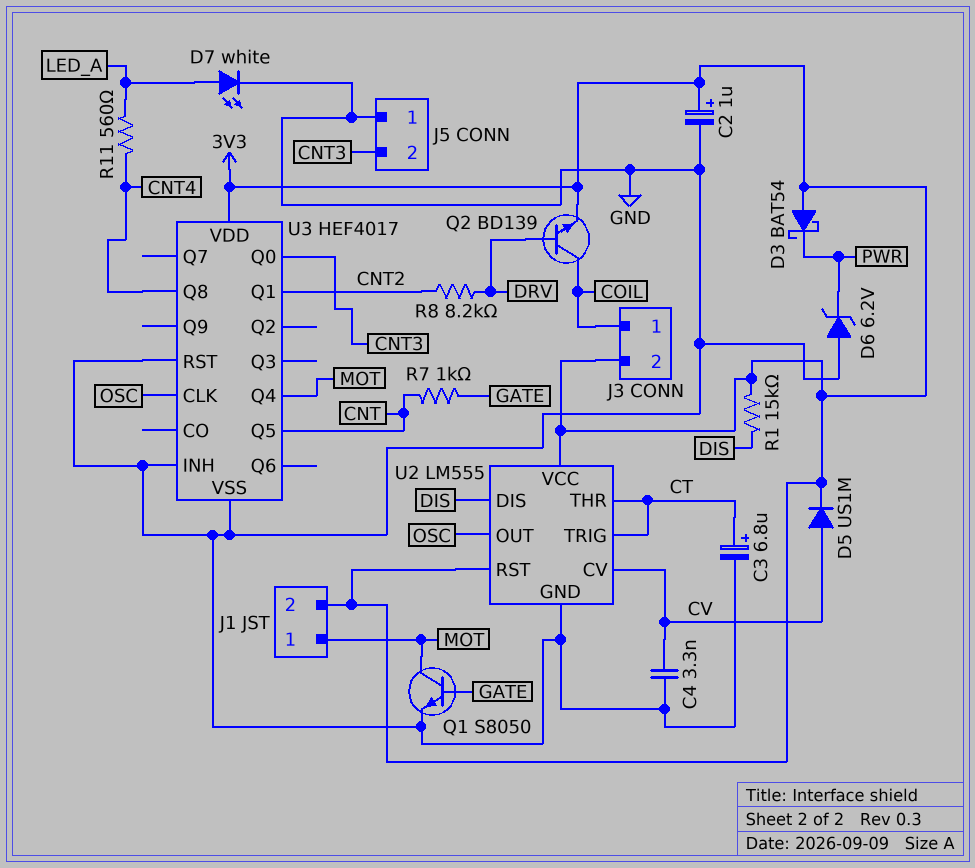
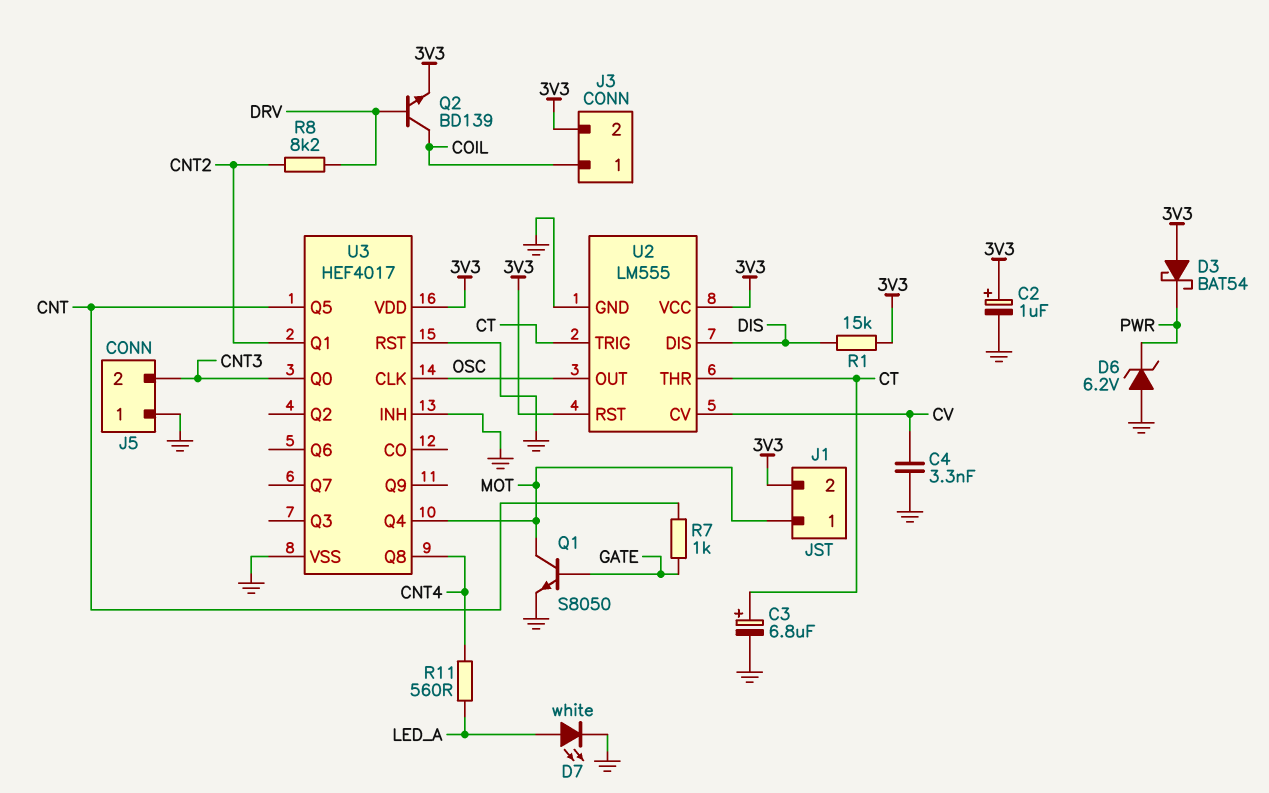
D5: diode US1M (A CV, K 3V3) -> none

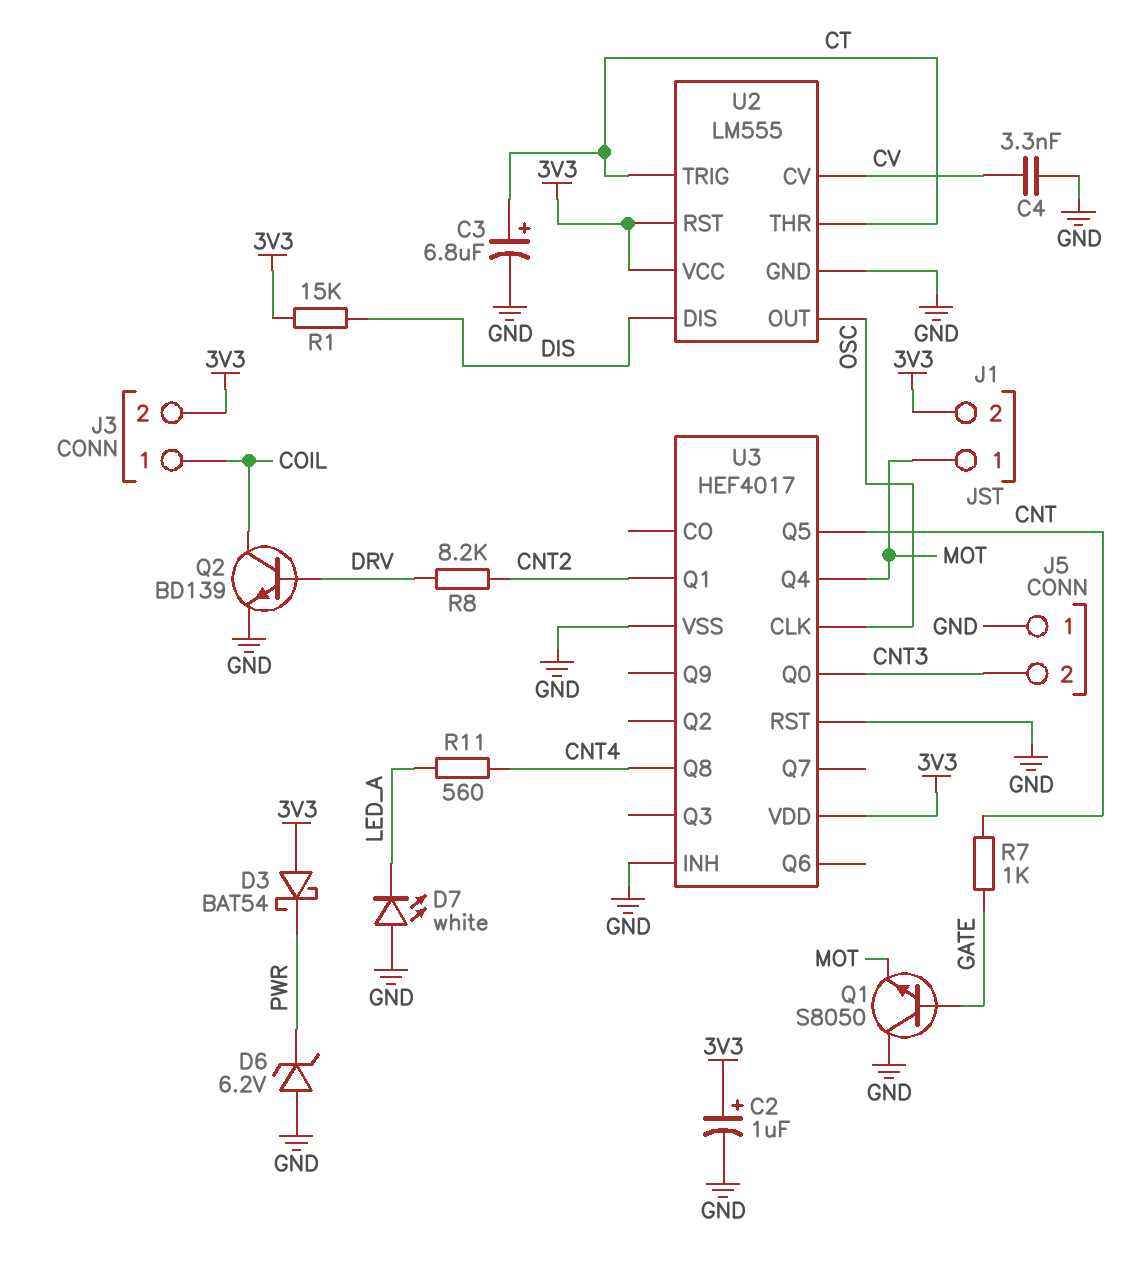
D7: LED white (A LED_A, K GND) -> LED white (A GND, K LED_A)
Q1: NPN S8050 (B GATE, C MOT, E GND) -> NPN S8050 (B GATE, C GND, E MOT)
Q2: NPN BD139 (B DRV, C COIL, E 3V3) -> NPN BD139 (B DRV, C COIL, E GND)

